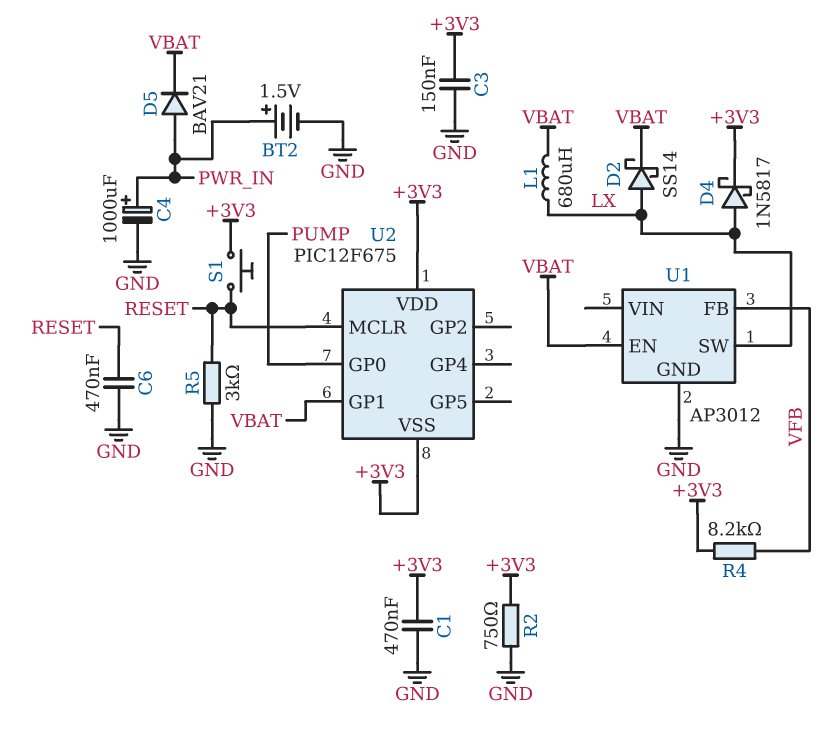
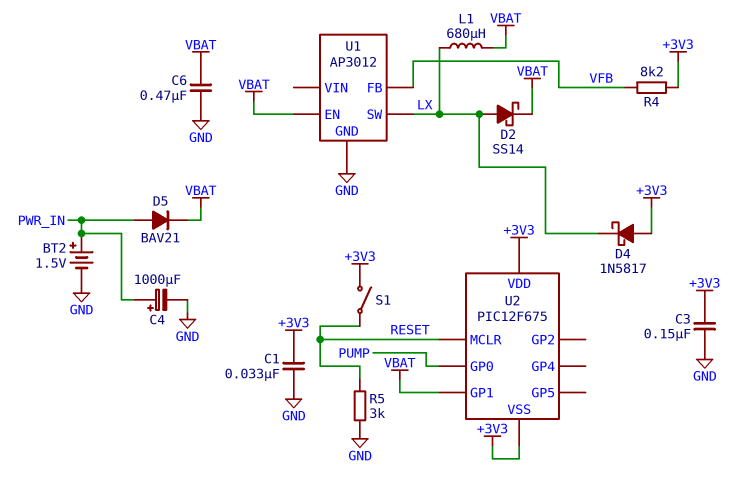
C1: 470nF (+3V3, GND) -> 33nF (+3V3, GND)
C6: 470nF (GND, RESET) -> 470nF (GND, VBAT)
D4: schottky 1N5817 (A LX, K +3V3) -> schottky 1N5817 (A +3V3, K LX)
R2: 750 (+3V3, GND) -> none
S1: button (+3V3, RESET) -> switch (+3V3, RESET)

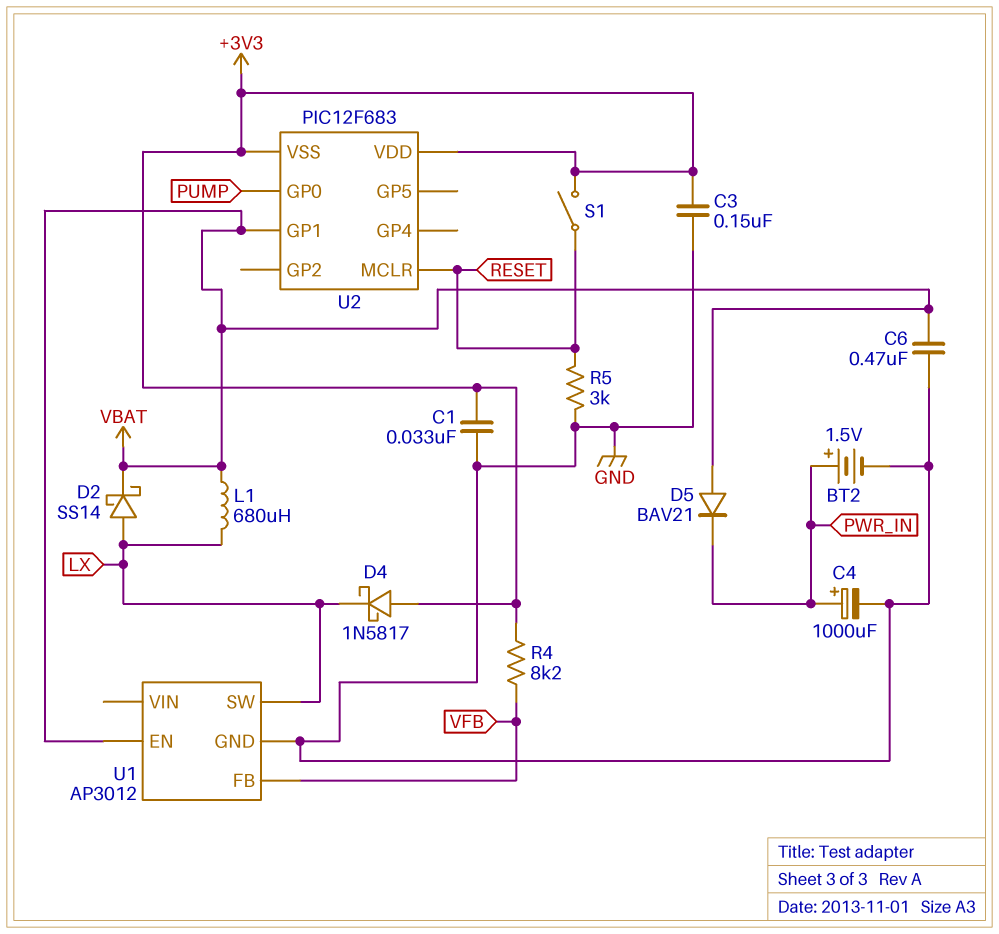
D5: diode BAV21 (A PWR_IN, K VBAT) -> diode BAV21 (A VBAT, K PWR_IN)
U2: PIC12F675 -> PIC12F683

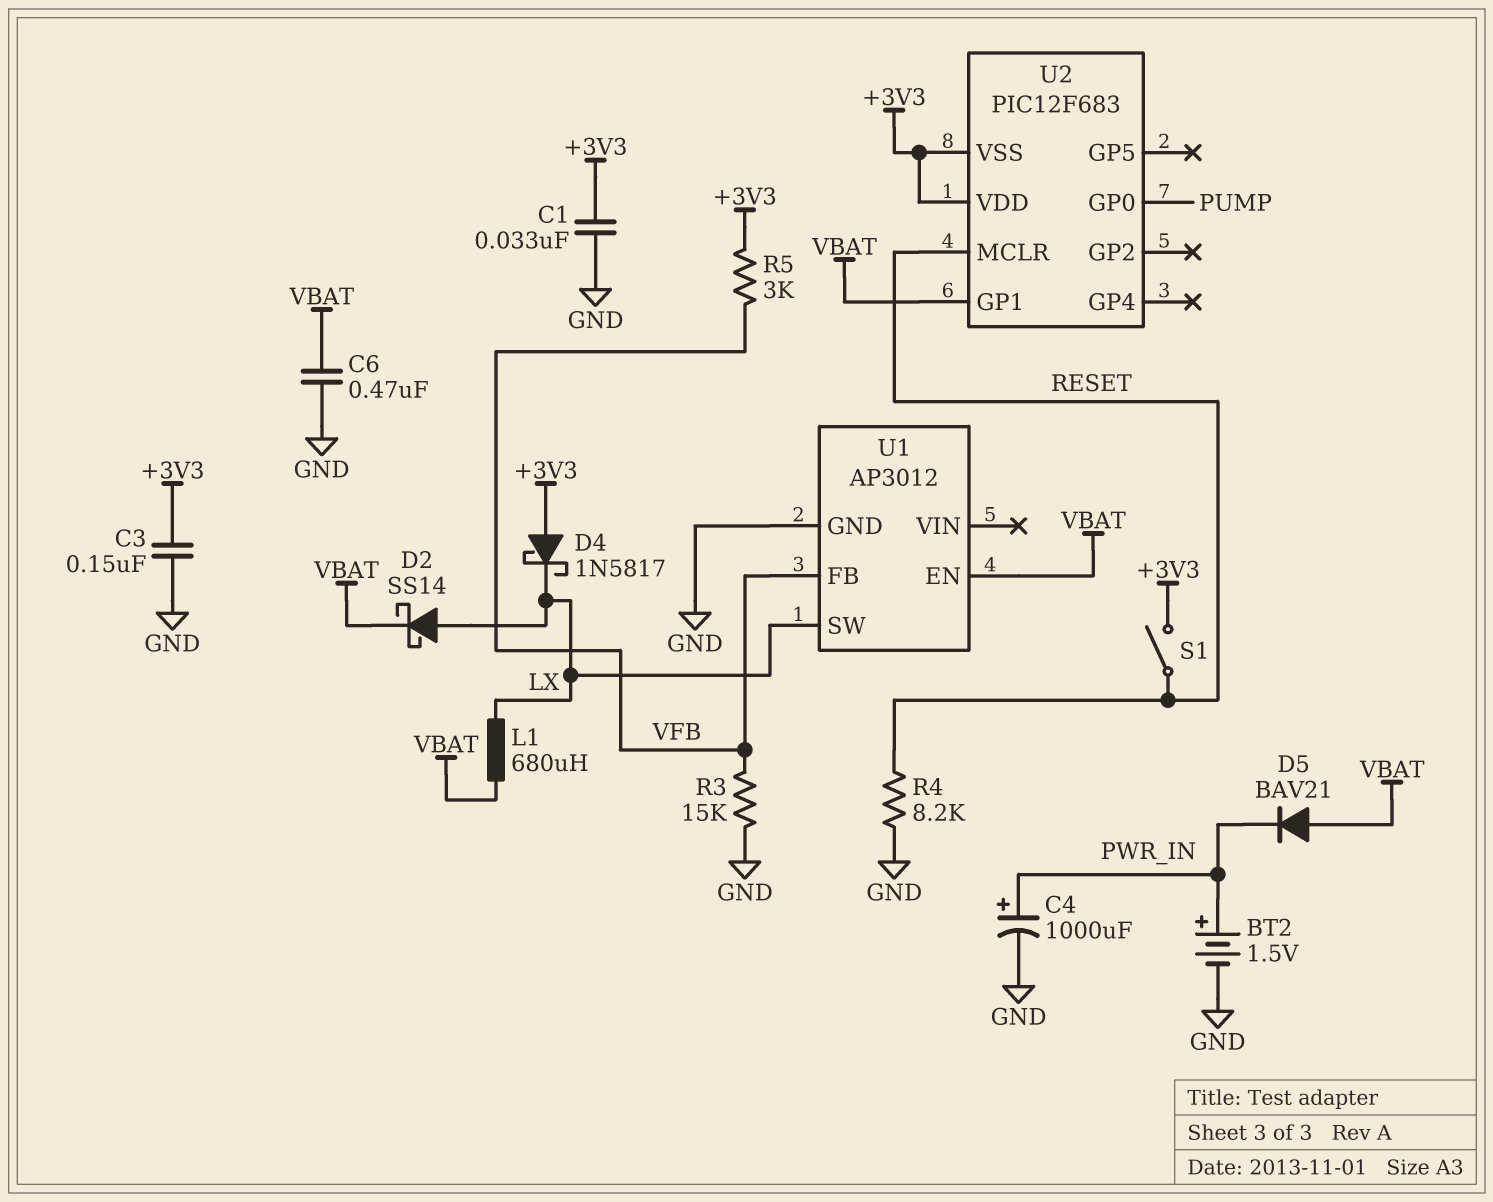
R3: none -> 15k (GND, VFB)
R4: 8.2k (+3V3, VFB) -> 8.2k (GND, RESET)
R5: 3k (GND, RESET) -> 3k (+3V3, VFB)

